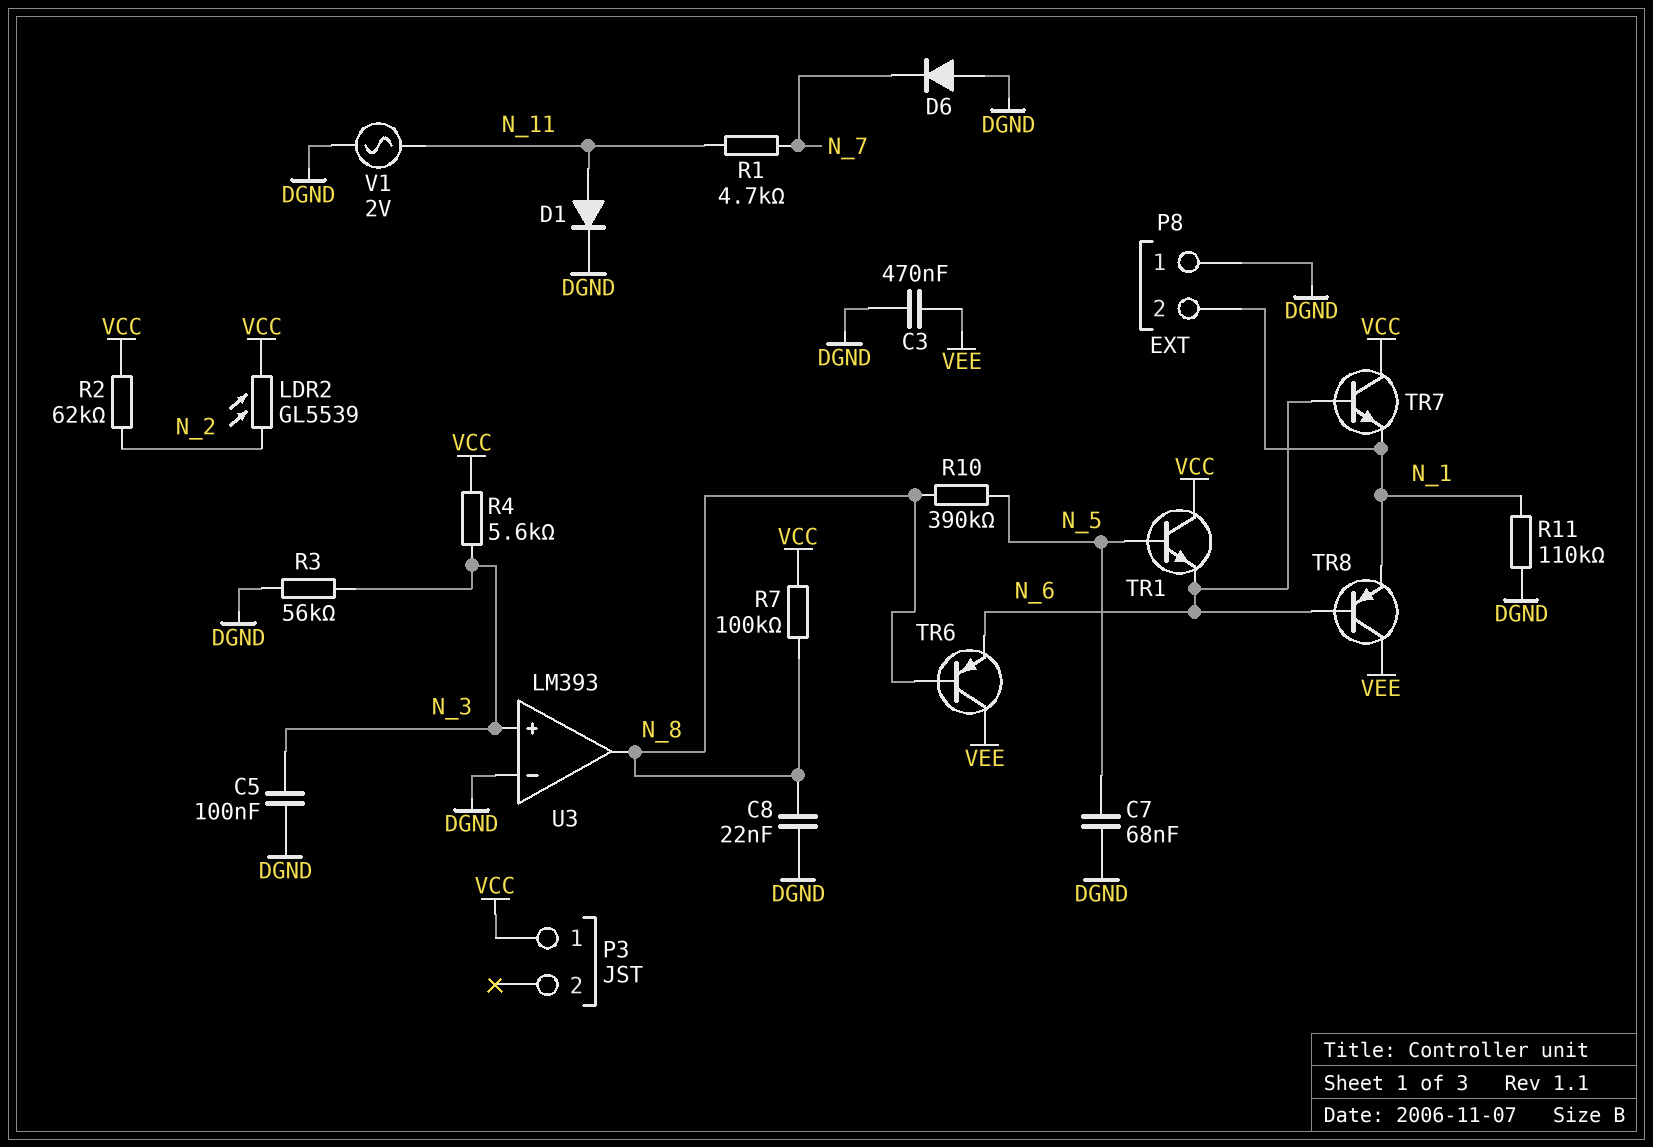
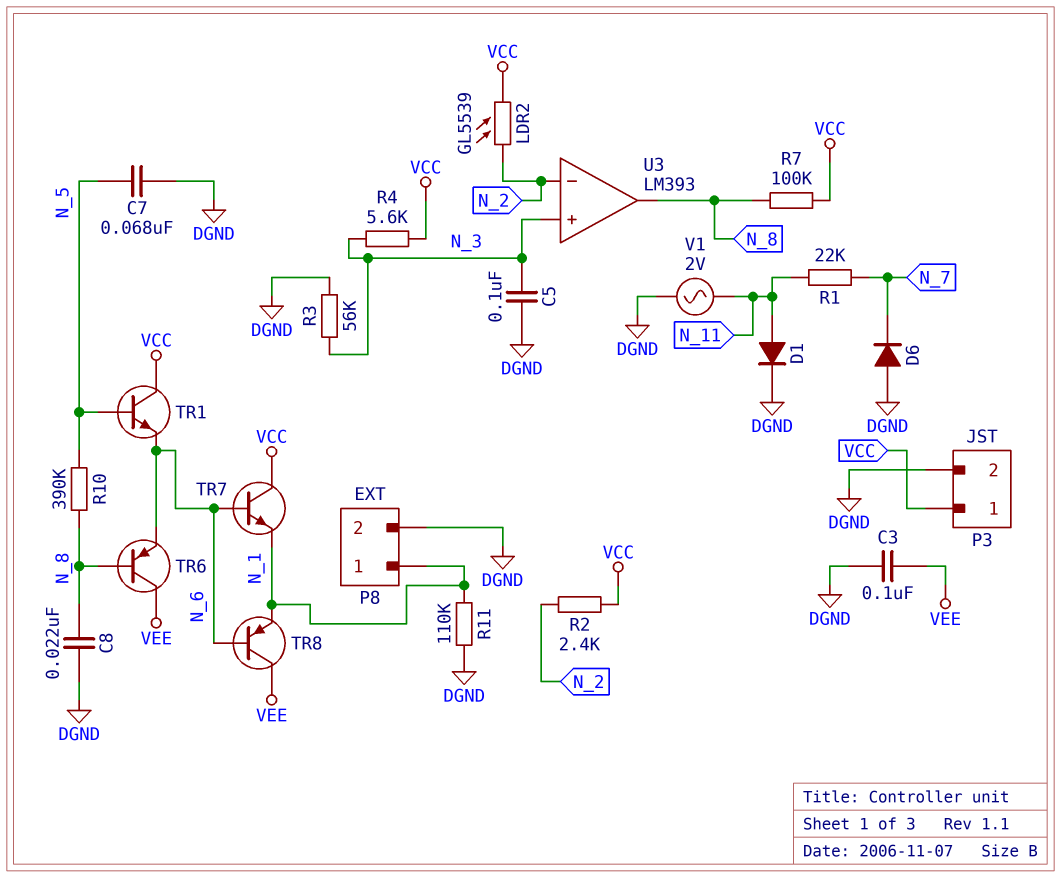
C3: 470nF (DGND, VEE) -> 100nF (DGND, VEE)
P3 pin 2: none -> DGND
P8 pin 1: DGND -> N_1
P8 pin 2: N_1 -> DGND
R1: 4.7k (N_7, N_11) -> 22k (N_7, N_11)
R2: 62k (N_2, VCC) -> 2.4k (N_2, VCC)
U3 pin in-: DGND -> N_2

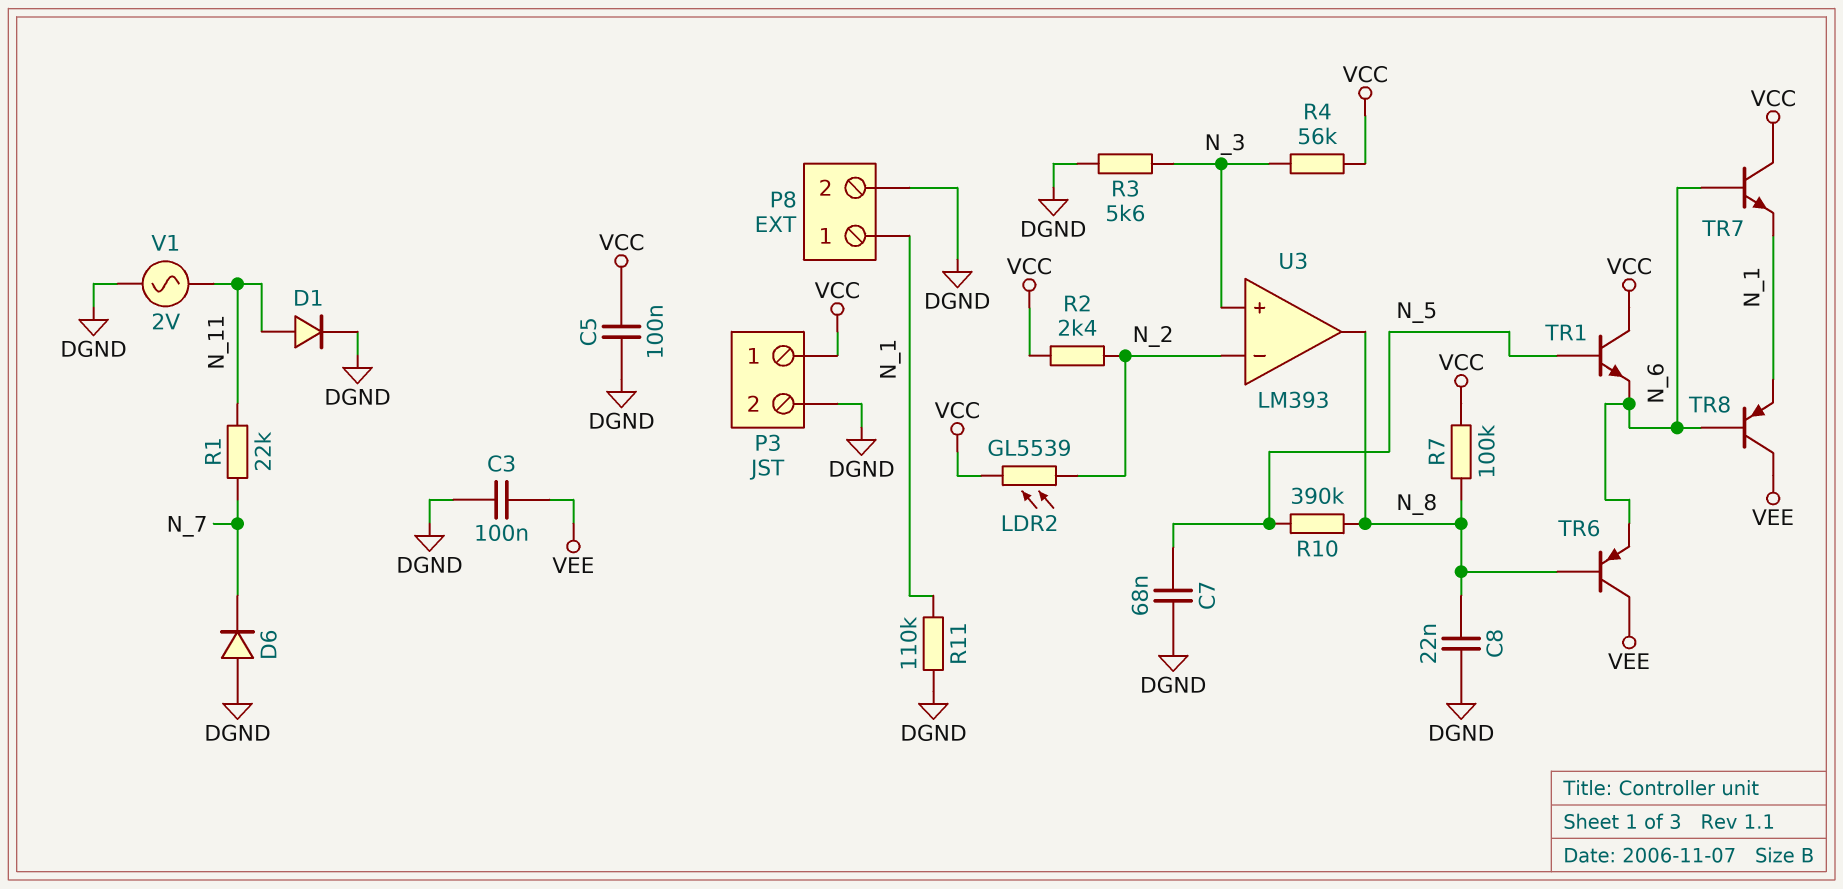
C5: 100nF (DGND, N_3) -> 100nF (DGND, VCC)
R3: 56k (DGND, N_3) -> 5.6k (DGND, N_3)
R4: 5.6k (N_3, VCC) -> 56k (N_3, VCC)

